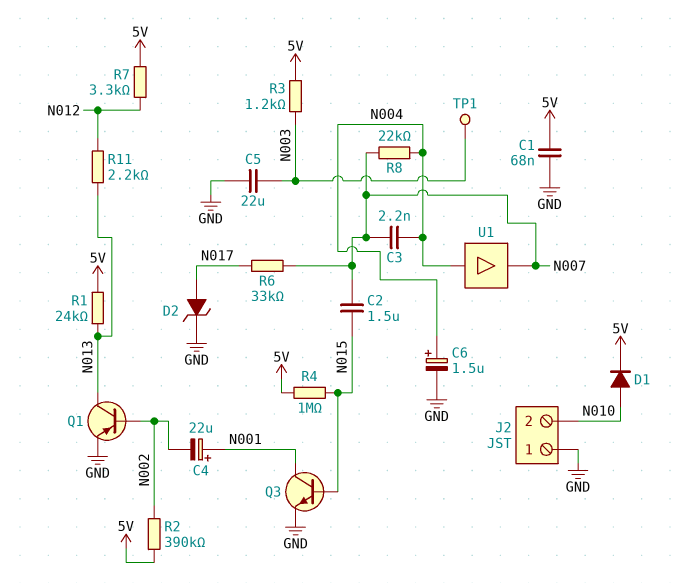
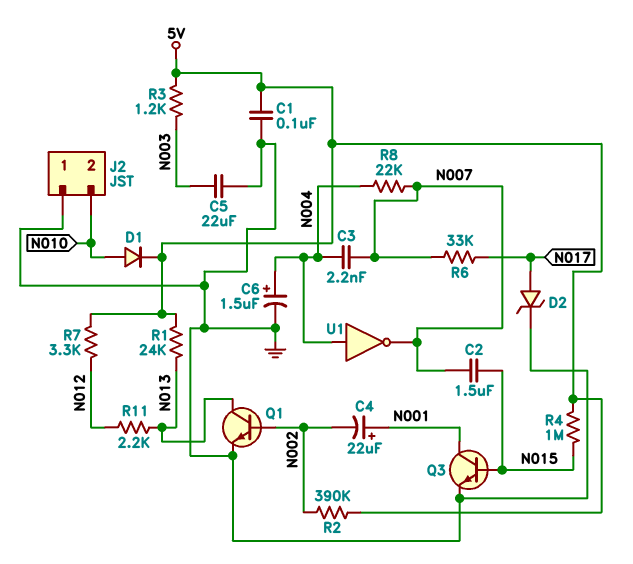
C1: 68nF (5V, GND) -> 100nF (5V, GND)
Q1: PNP (B N002, C N013, E GND) -> NPN (B N002, C N013, E GND)
TP1: test point (N003) -> none
U1: buffer (in N004, out N007) -> NOT (in N004, out N007)

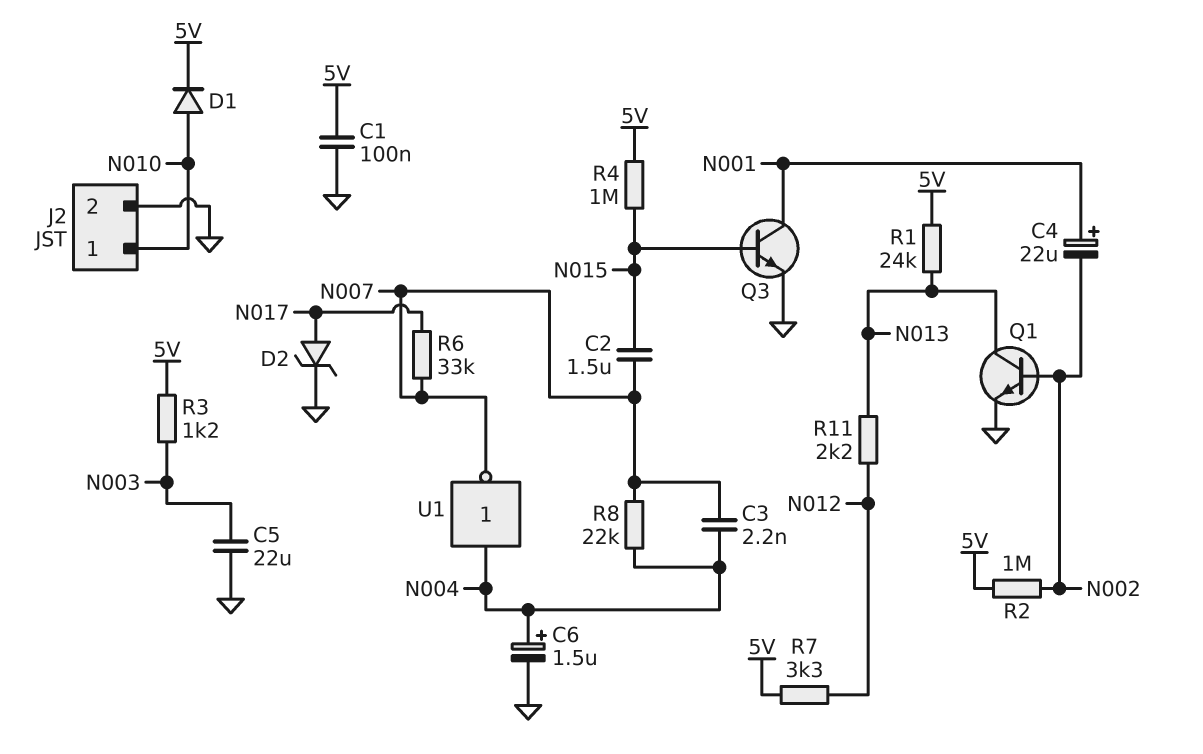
J2 pin 1: GND -> N010
J2 pin 2: N010 -> GND
R2: 390k (5V, N002) -> 1M (5V, N002)

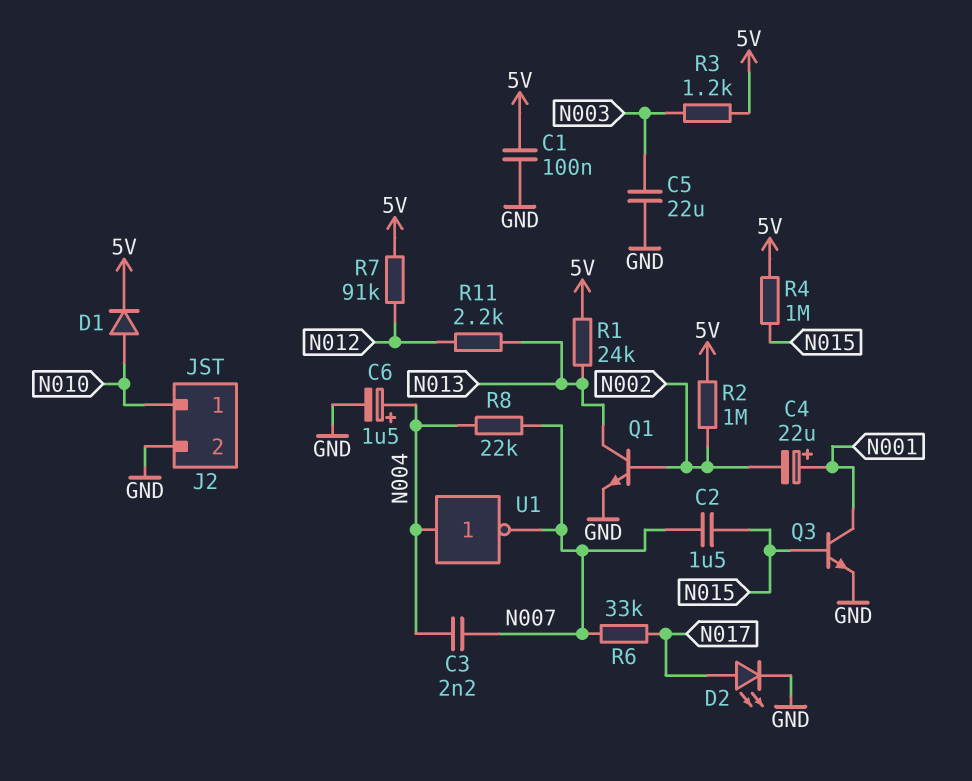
D2: zener (A N017, K GND) -> LED (A N017, K GND)
R7: 3.3k (5V, N012) -> 91k (5V, N012)

